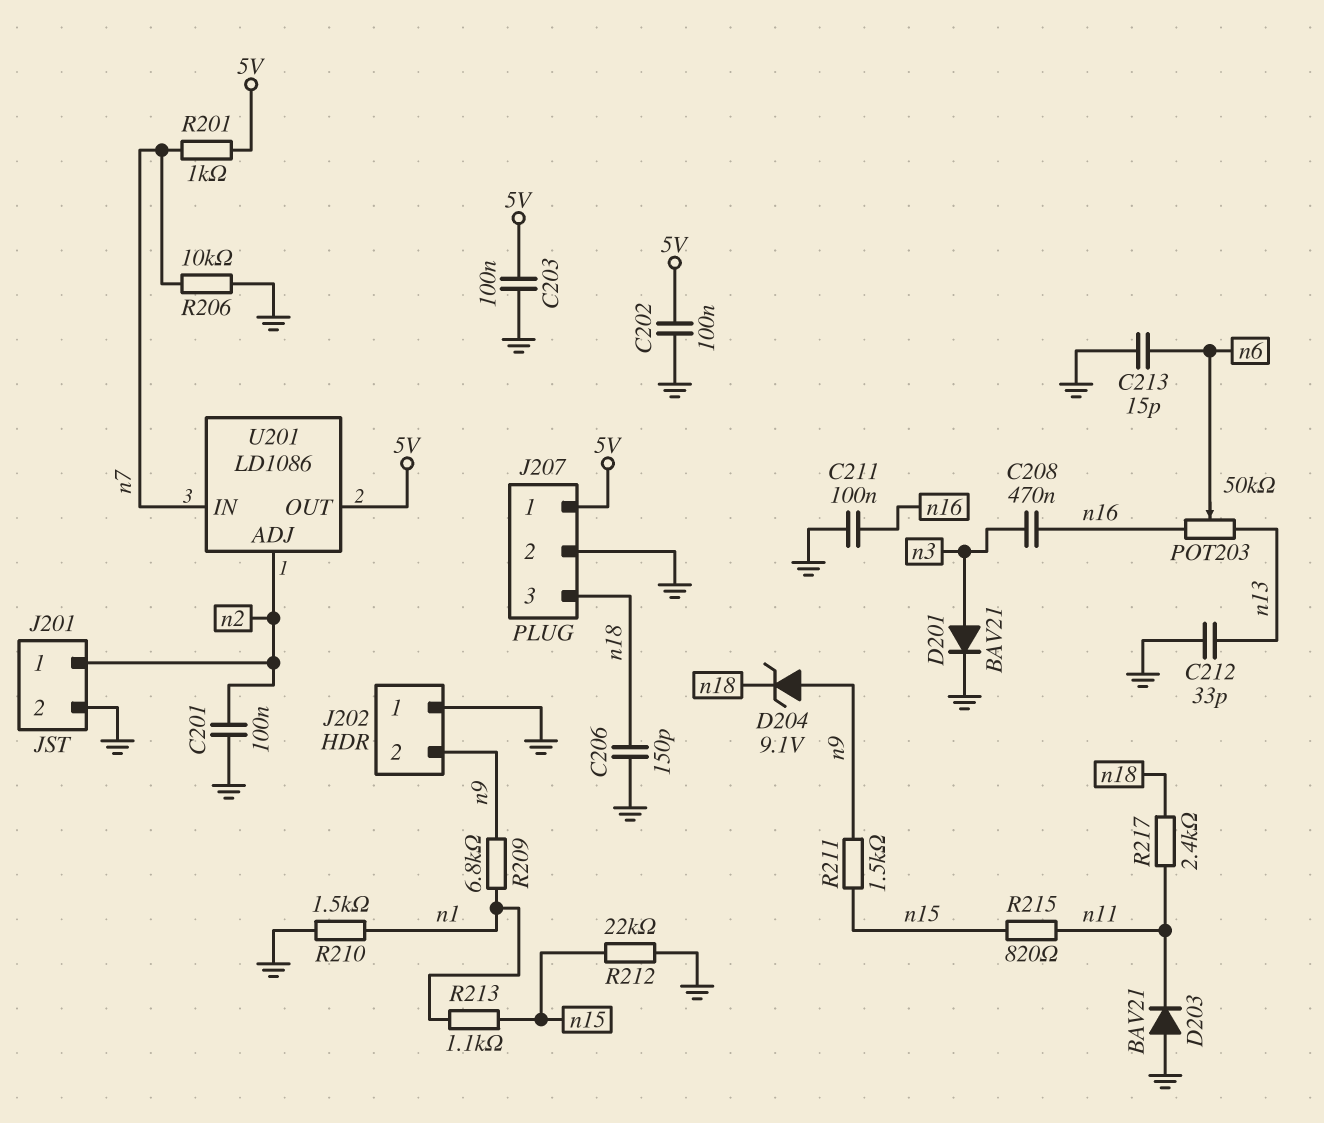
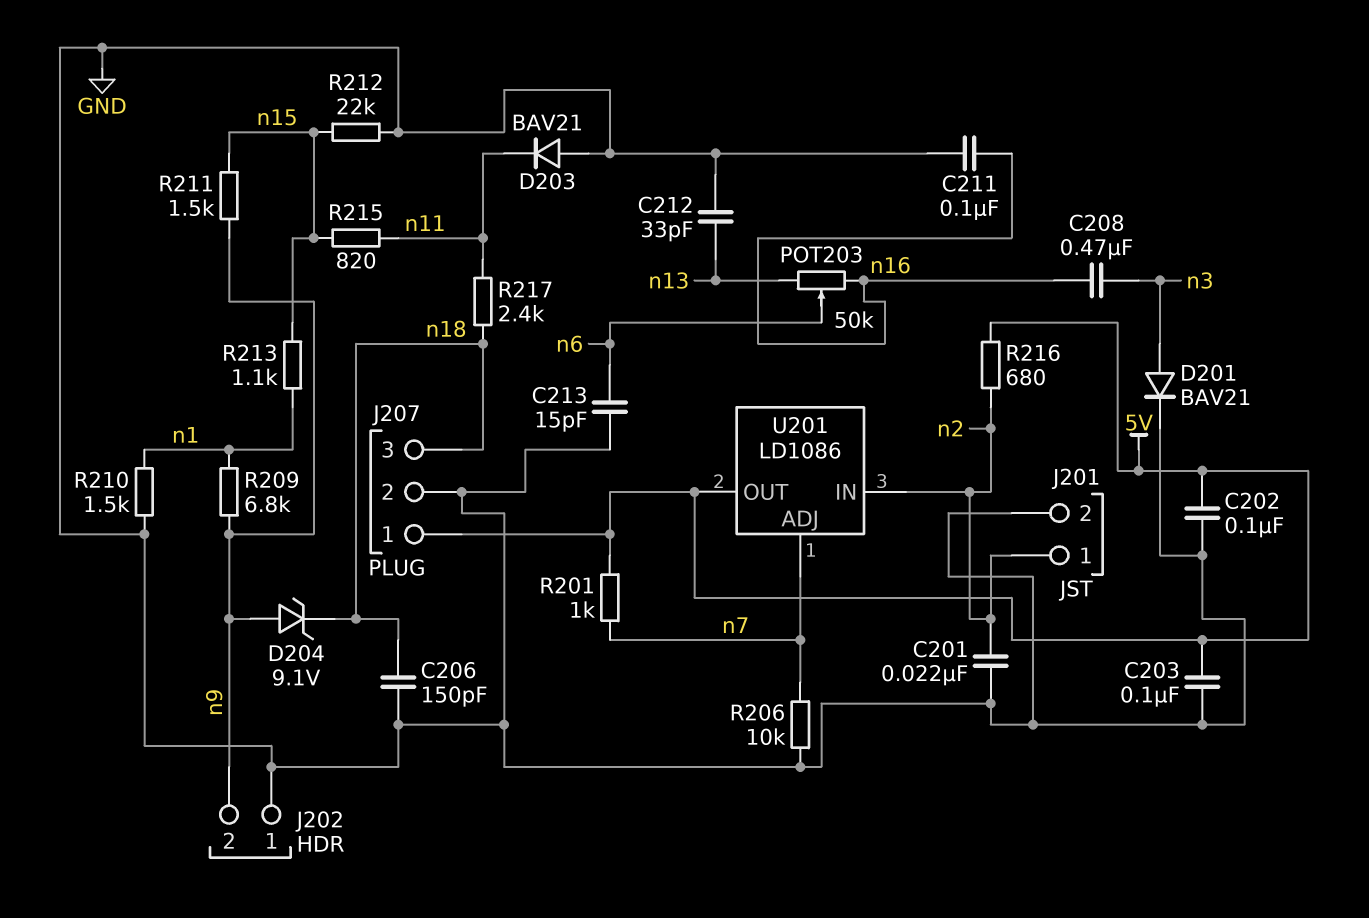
C201: 100nF (GND, n2) -> 22nF (GND, n2)
R216: none -> 680 (5V, n2)
U201 pin ADJ: n2 -> n7
U201 pin IN: n7 -> n2

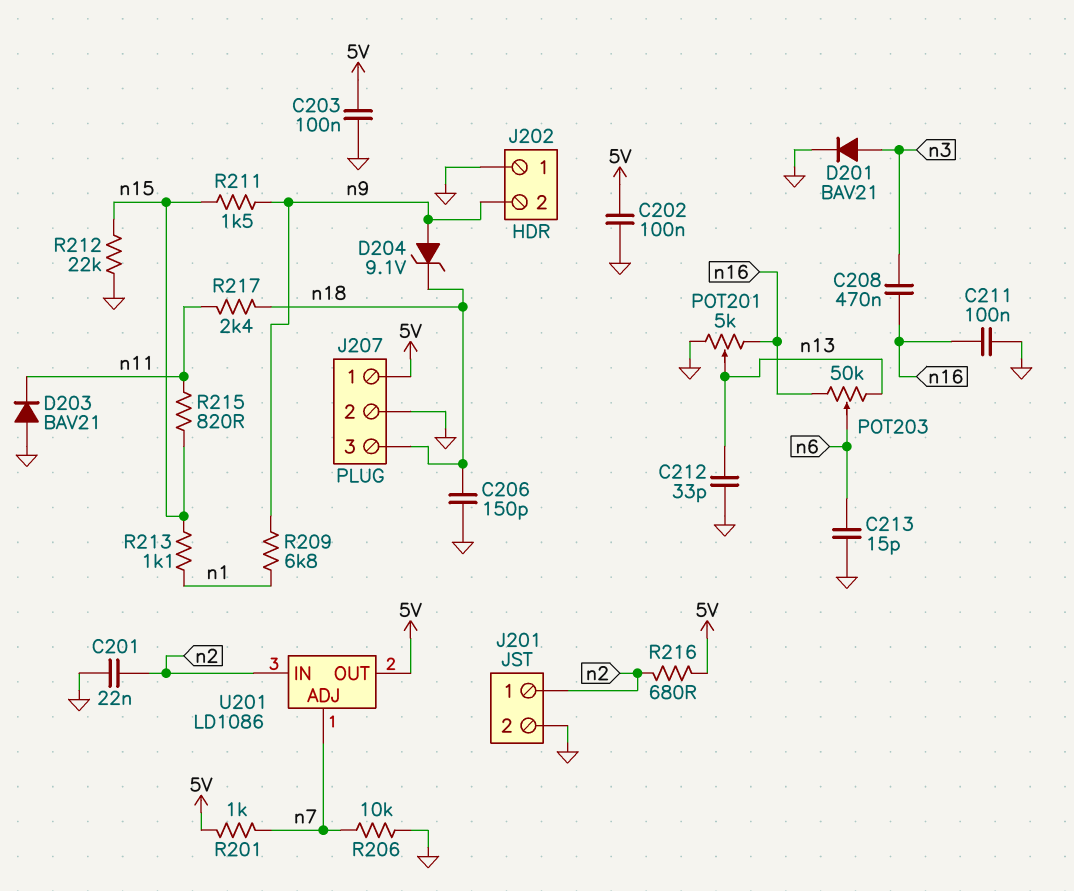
POT201: none -> 5k (GND, n16, wiper n13)
R210: 1.5k (GND, n1) -> none

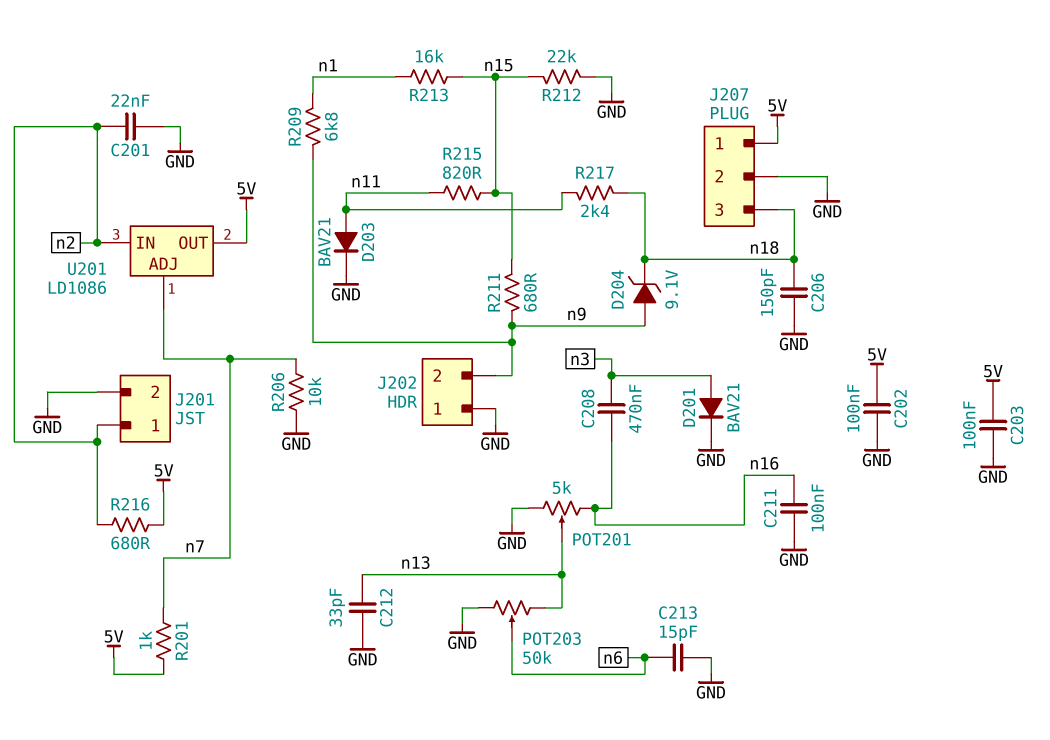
D203: diode BAV21 (A GND, K n11) -> diode BAV21 (A n11, K GND)
POT203: 50k (n13, n16, wiper n6) -> 50k (GND, n13, wiper n6)
R211: 1.5k (n9, n15) -> 680 (n9, n15)
R213: 1.1k (n1, n15) -> 16k (n1, n15)

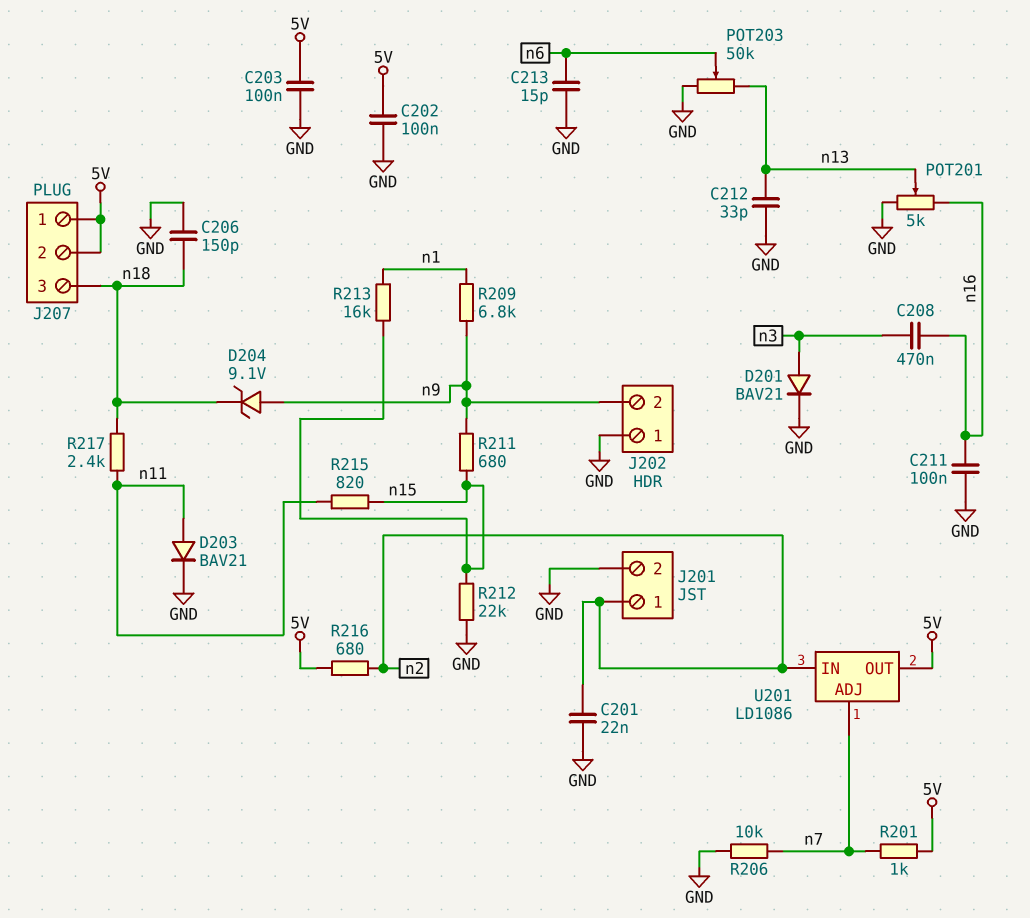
J207 pin 2: GND -> 5V

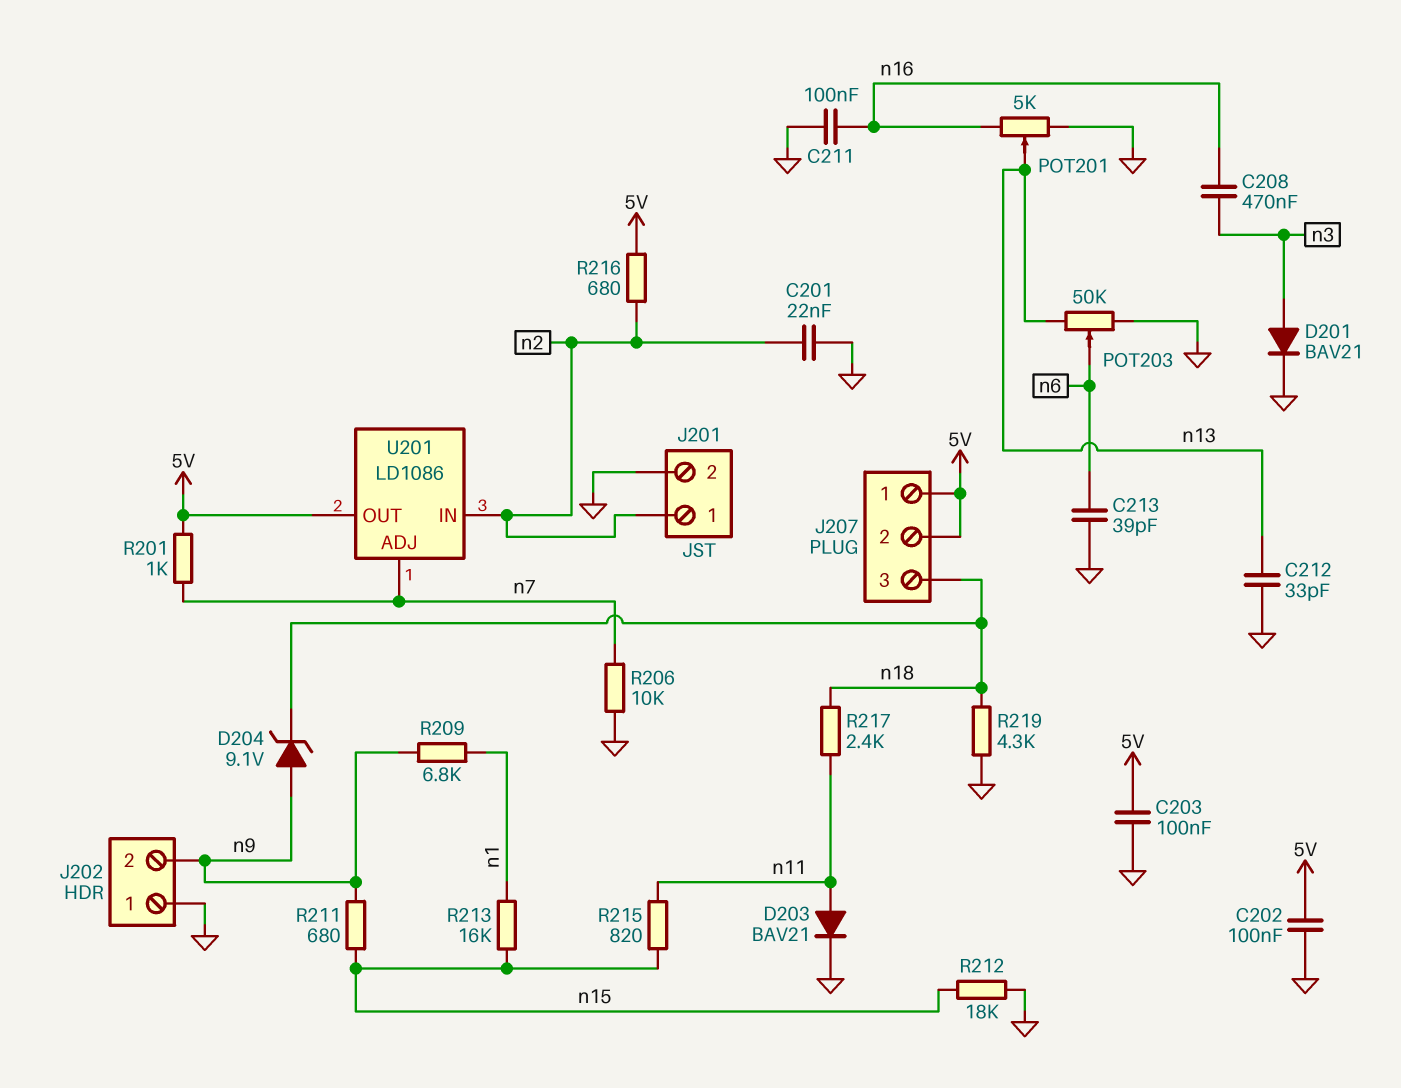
C206: 150pF (GND, n18) -> none
C213: 15pF (GND, n6) -> 39pF (GND, n6)
R212: 22k (GND, n15) -> 18k (GND, n15)
R219: none -> 4.3k (GND, n18)

